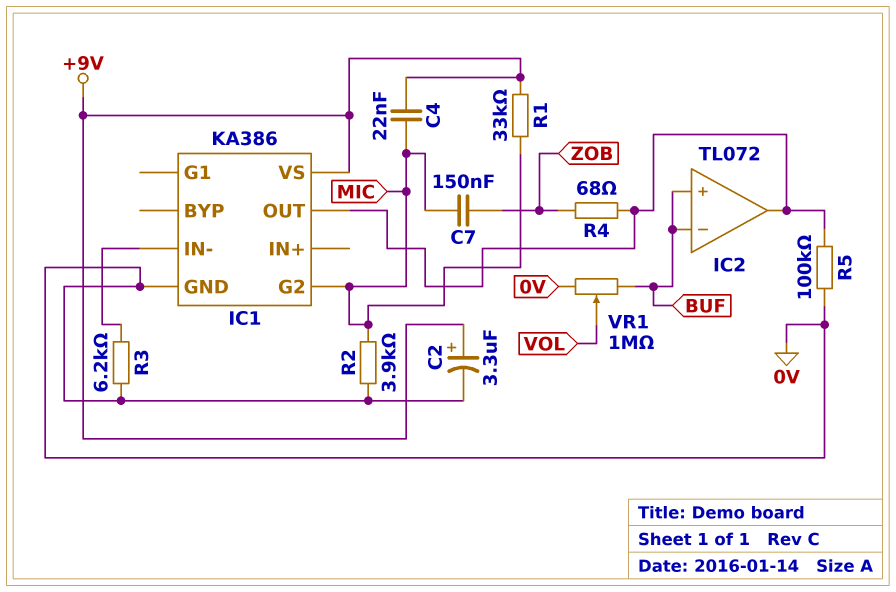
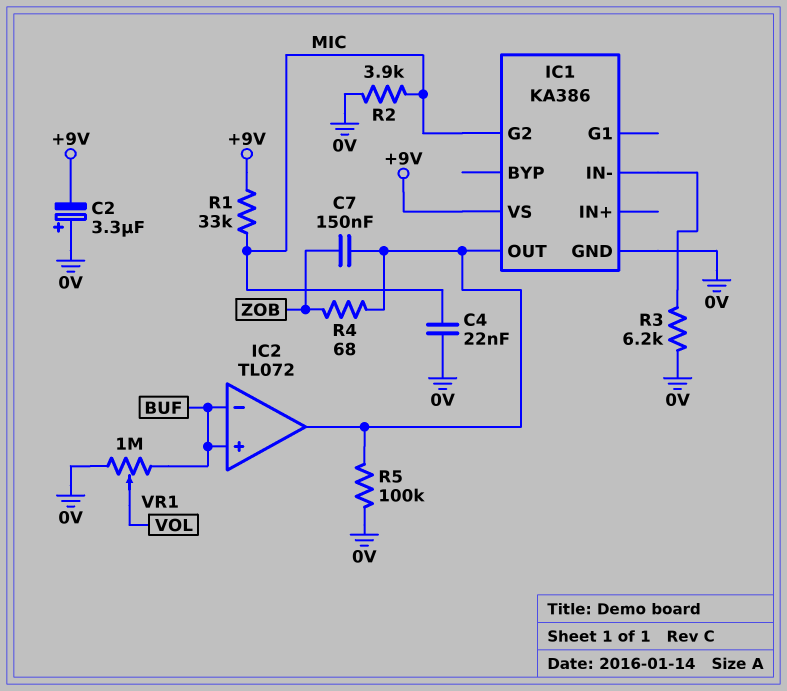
C2: 3.3uF (plus +9V, minus 0V) -> 3.3uF (plus 0V, minus +9V)
C4: 22nF (+9V, MIC) -> 22nF (0V, MIC)
C7: 150nF (MIC, ZOB) -> 150nF (IC1/OUT, ZOB)

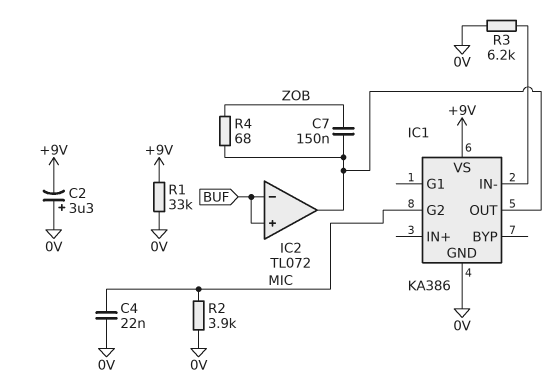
R1: 33k (+9V, MIC) -> 33k (+9V, 0V)
R5: 100k (0V, IC1/OUT) -> none
VR1: 1M (0V, BUF, wiper VOL) -> none

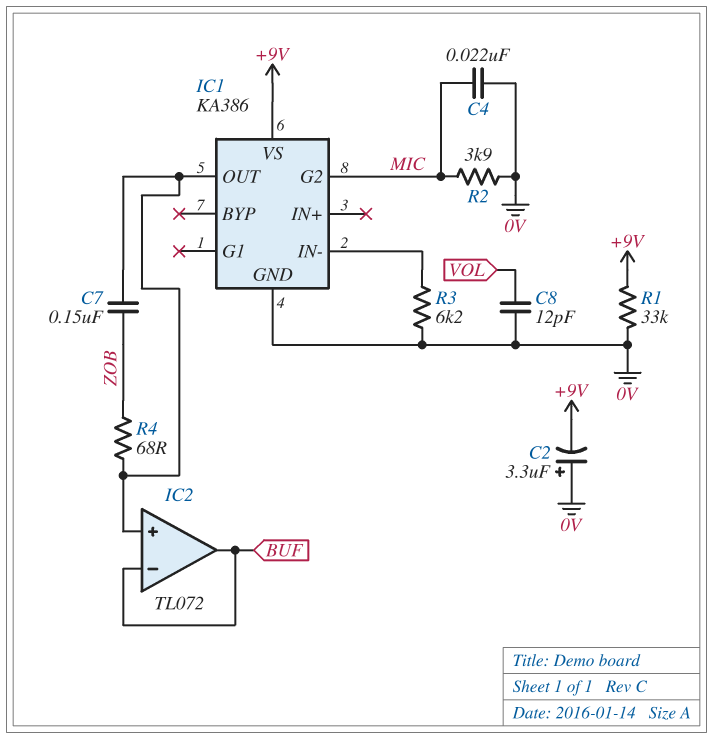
C8: none -> 12pF (0V, VOL)
IC2 pin in+: BUF -> IC1/OUT
IC2 pin out: IC1/OUT -> BUF

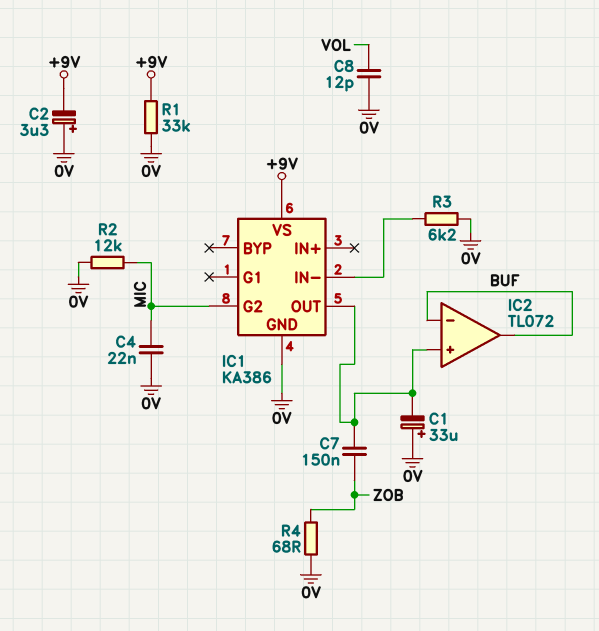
C1: none -> 33uF (plus 0V, minus IC1/OUT)
R2: 3.9k (0V, MIC) -> 12k (0V, MIC)
R4: 68 (IC1/OUT, ZOB) -> 68 (0V, ZOB)

